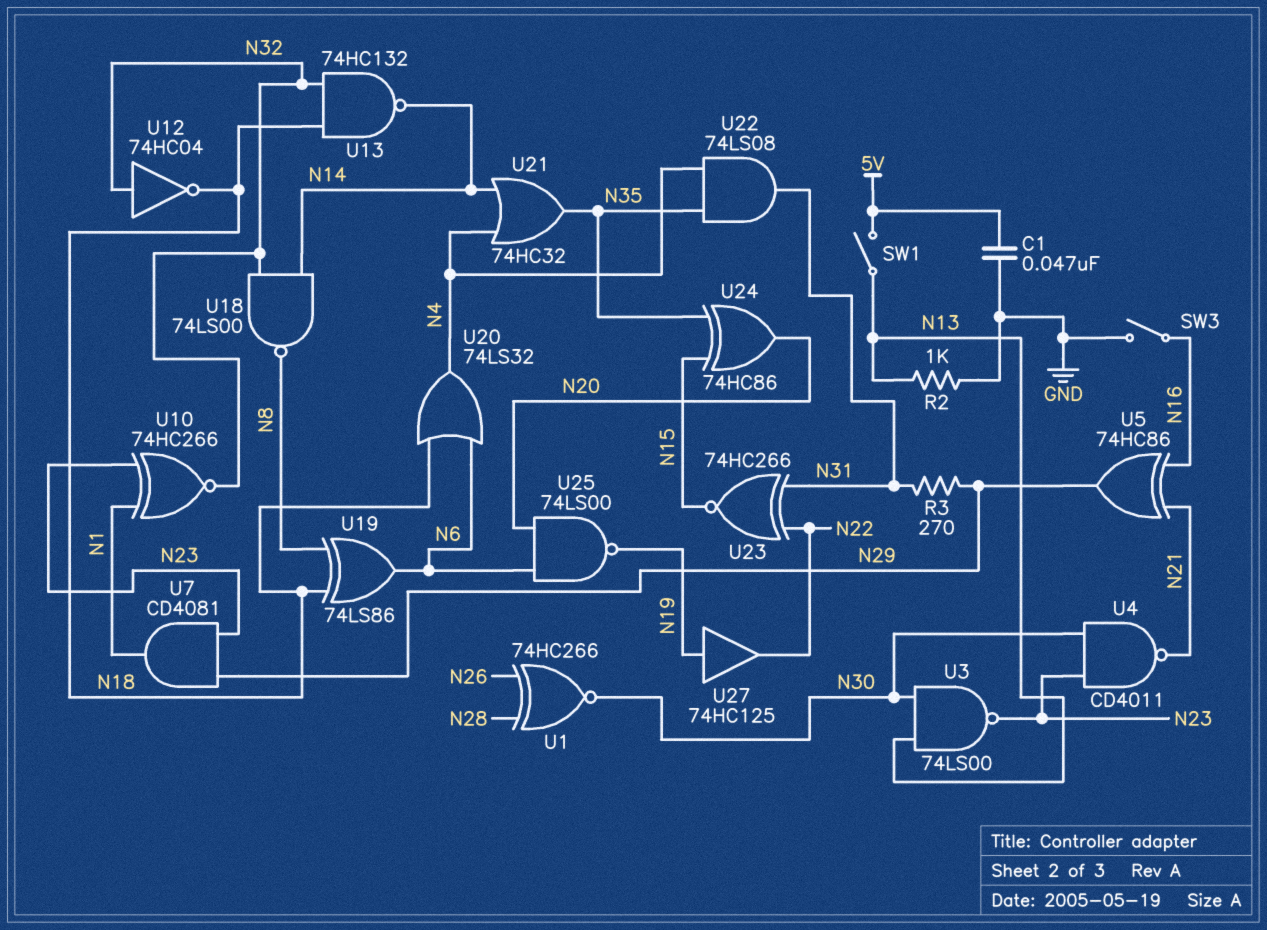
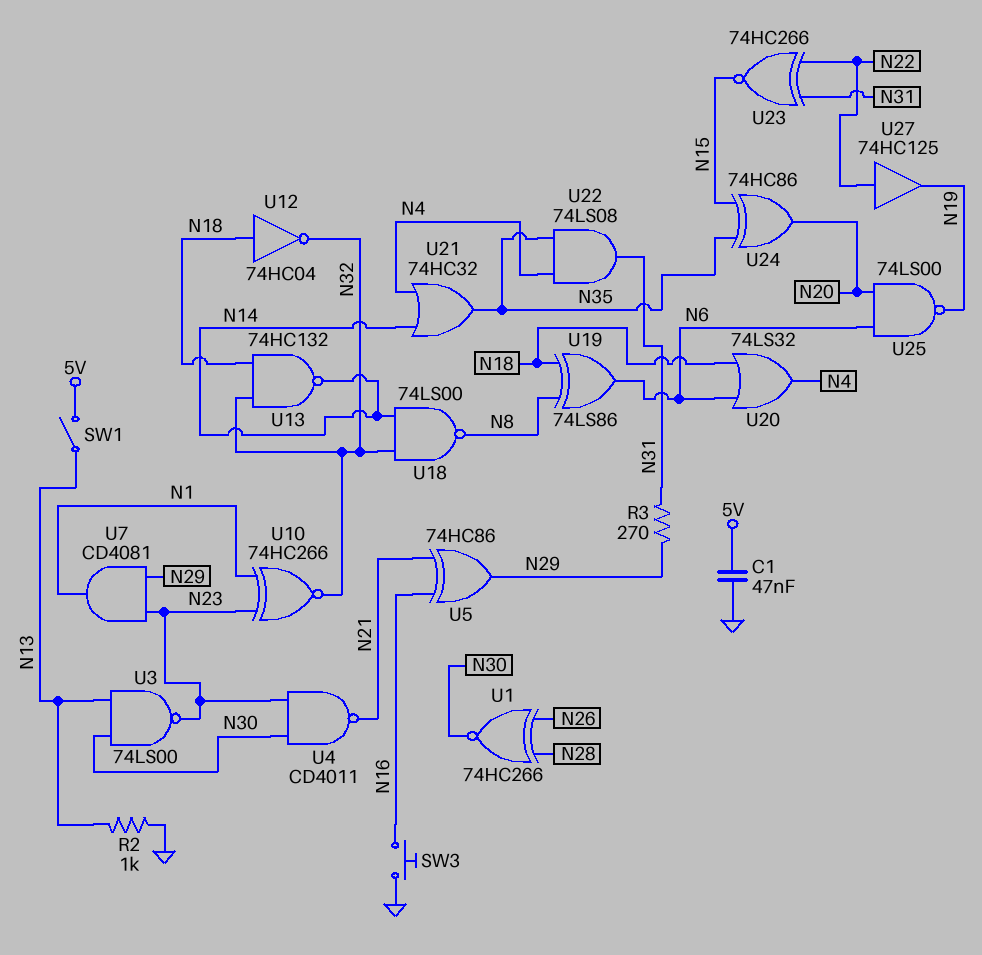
SW3: switch (GND, N16) -> button (GND, N16)
U12: NOT 74HC04 (in N32, out N18) -> NOT 74HC04 (in N18, out N32)
U27: buffer 74HC125 (in N19, out N22) -> buffer 74HC125 (in N22, out N19)

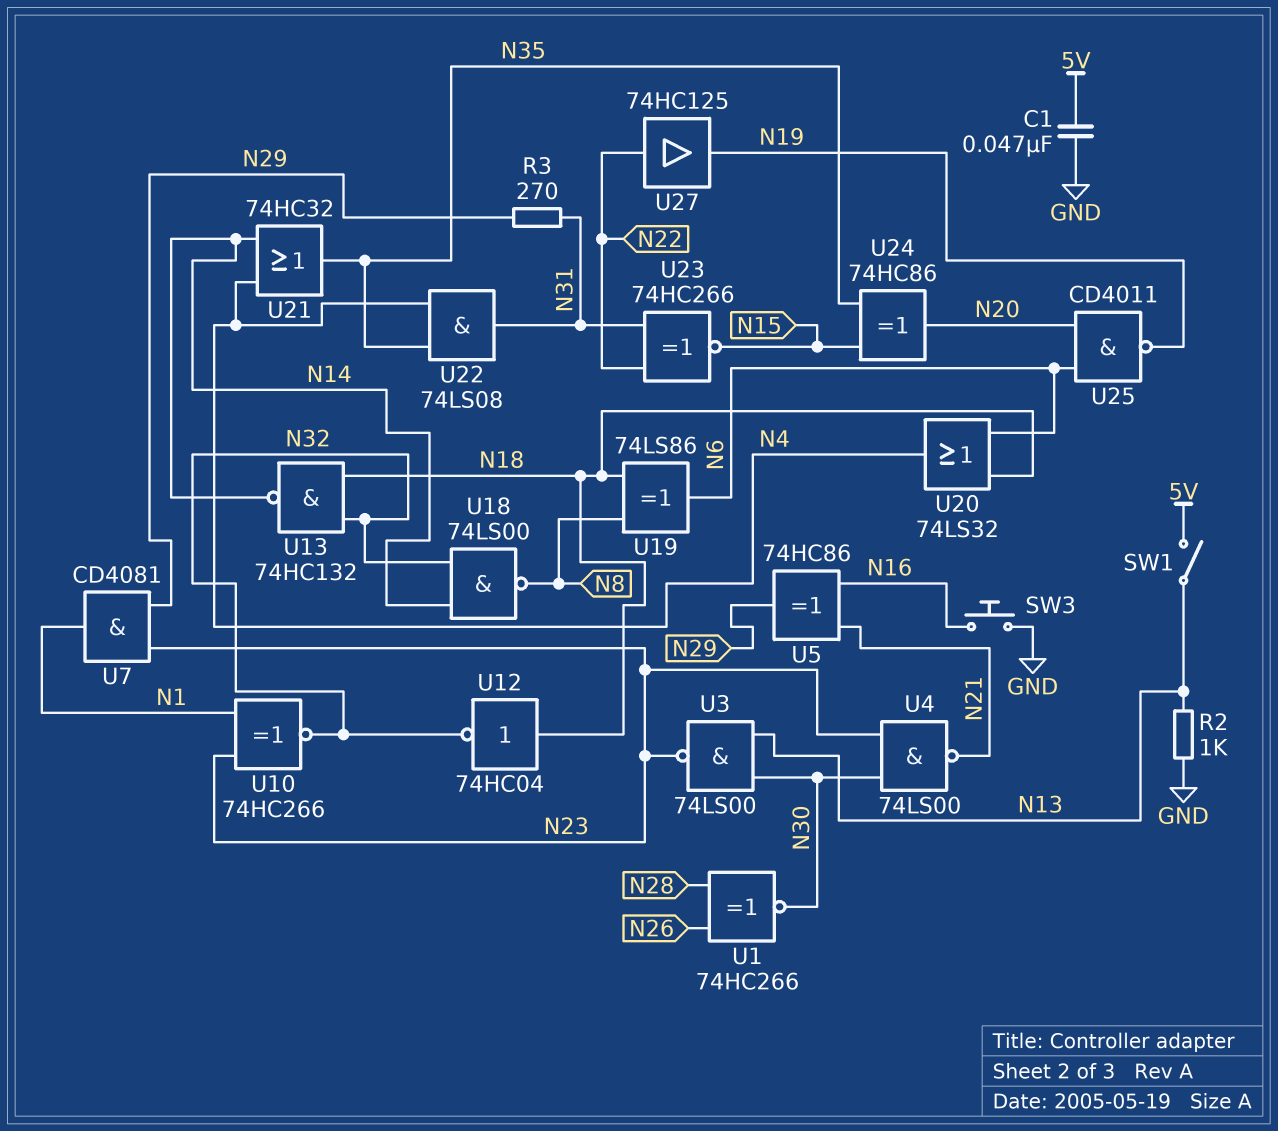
U4: NAND CD4011 (in N23, in N30, out N21) -> NAND 74LS00 (in N23, in N30, out N21)
U25: NAND 74LS00 (in N6, in N20, out N19) -> NAND CD4011 (in N6, in N20, out N19)

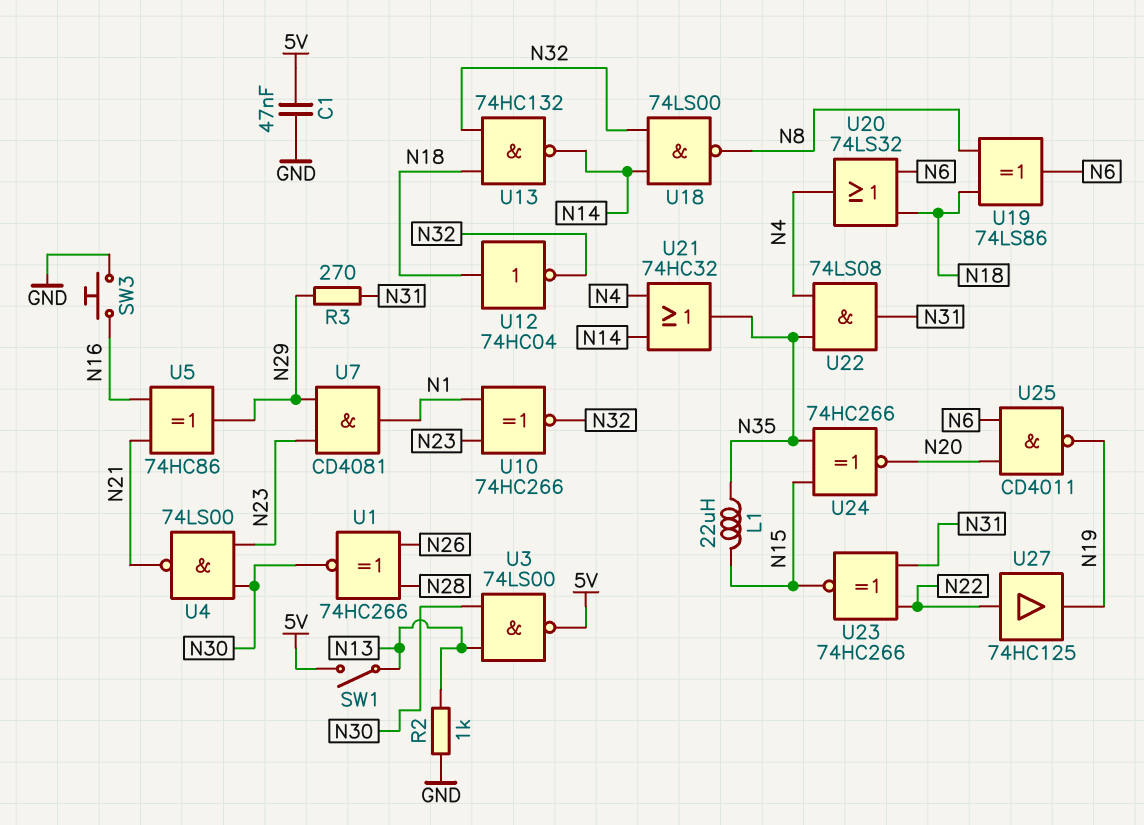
L1: none -> 22uH (N15, N35)
U3: NAND 74LS00 (in N13, in N30, out N23) -> NAND 74LS00 (in N13, in N30, out 5V)
U24: XOR 74HC86 (in N15, in N35, out N20) -> XNOR 74HC266 (in N15, in N35, out N20)

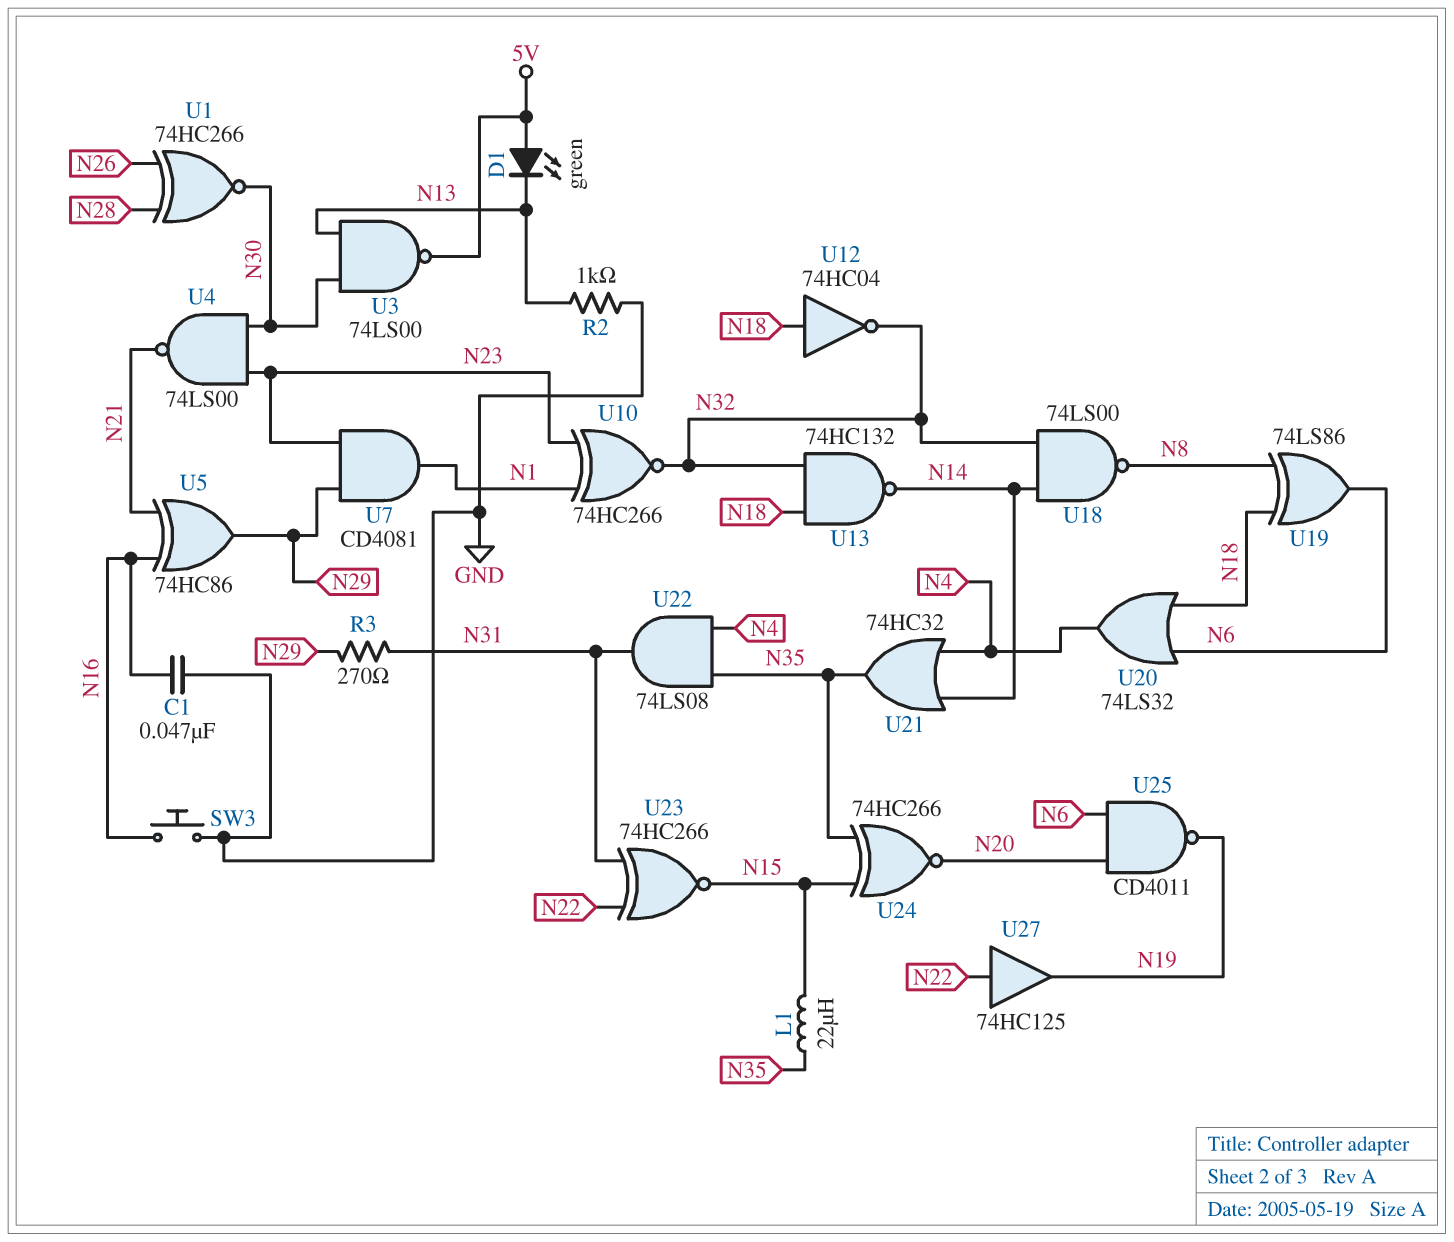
C1: 47nF (5V, GND) -> 47nF (GND, N16)
D1: none -> LED green (A 5V, K N13)
SW1: switch (5V, N13) -> none

